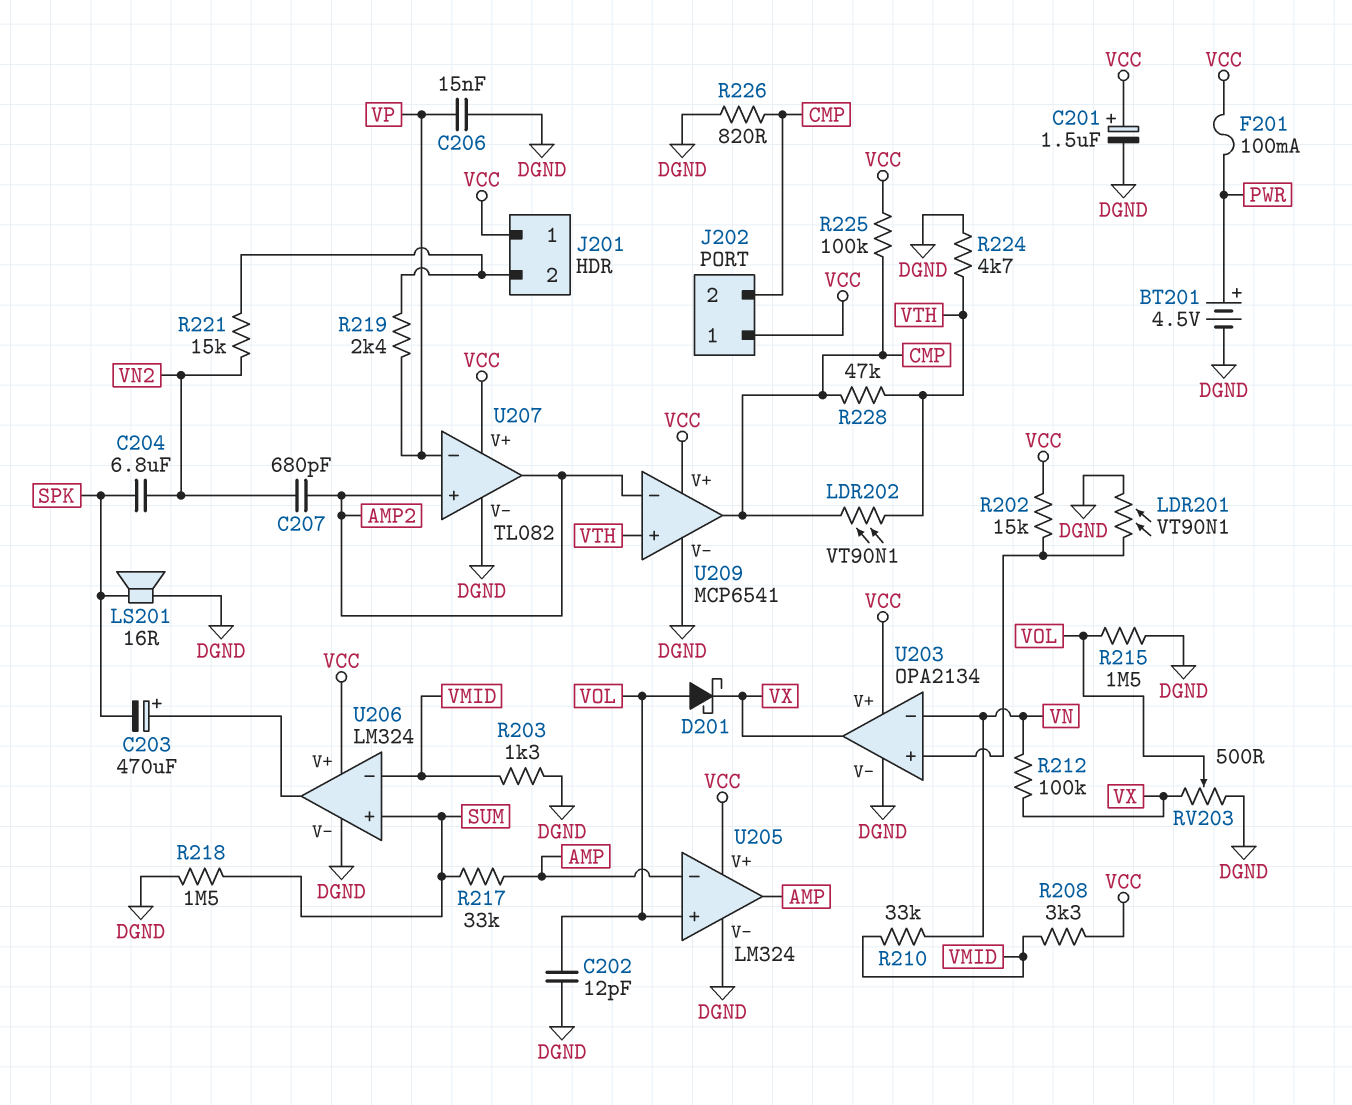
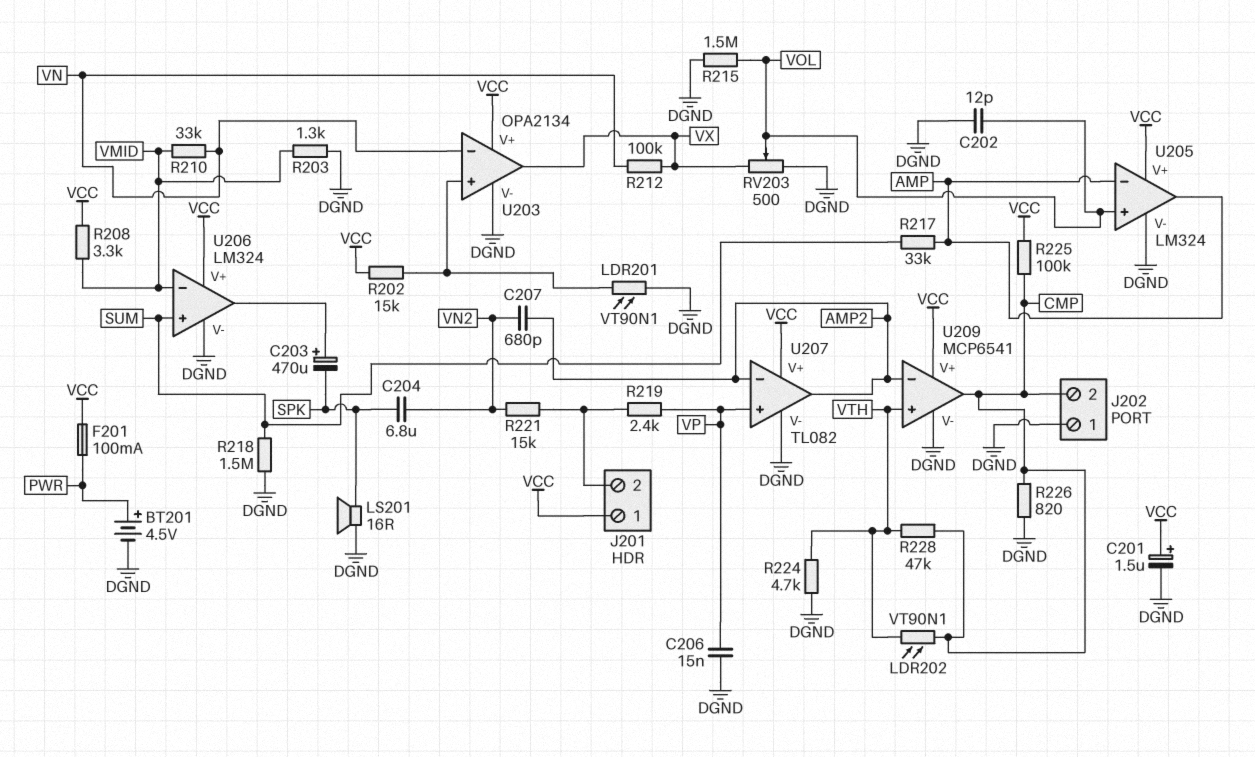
D201: schottky (A VOL, K VX) -> none
J202 pin 1: VCC -> DGND
U207 pin in+: AMP2 -> VP
U207 pin in-: VP -> AMP2

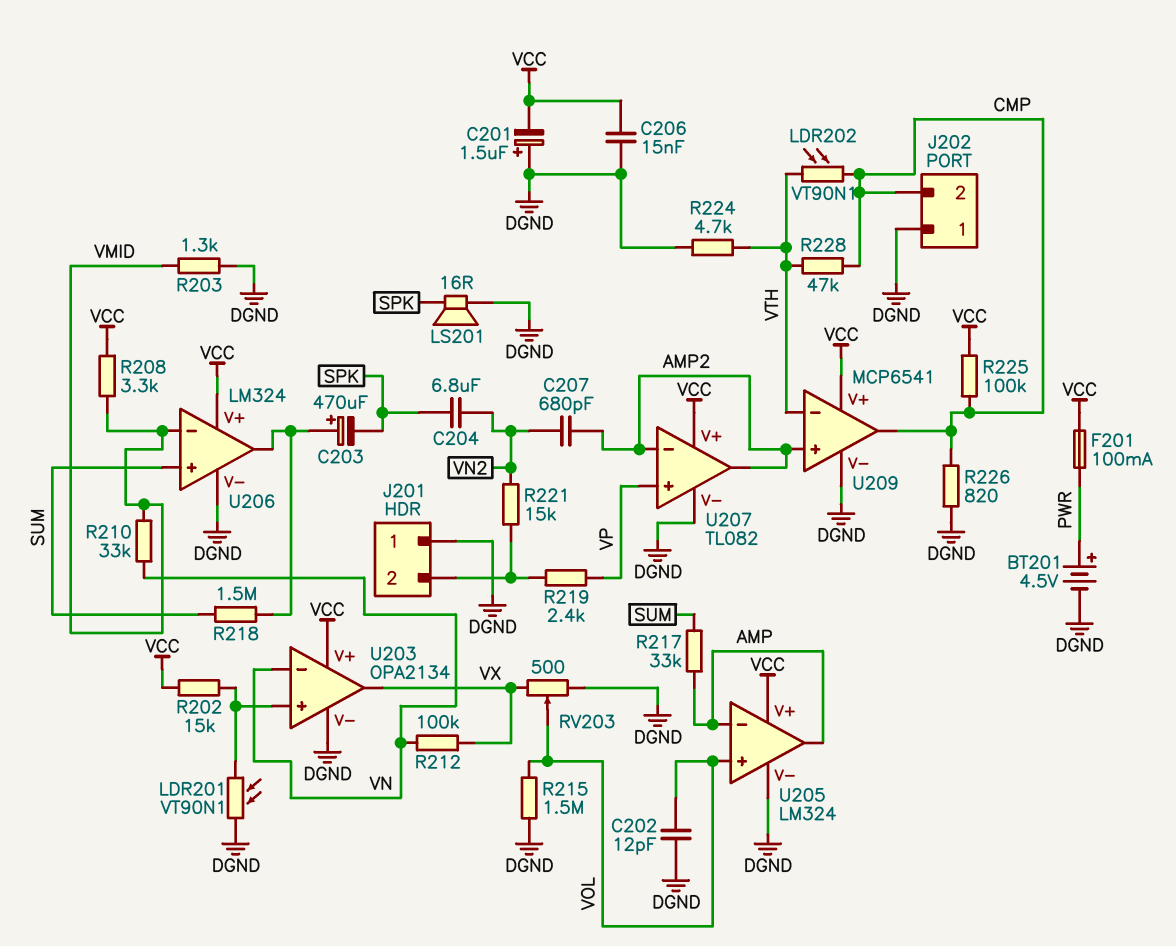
C201: 1.5uF (plus VCC, minus DGND) -> 1.5uF (plus DGND, minus VCC)
C206: 15nF (DGND, VP) -> 15nF (DGND, VCC)
J201 pin 1: VCC -> DGND
R218: 1.5M (DGND, SUM) -> 1.5M (SUM, U206/out)
U209 pin in+: VTH -> AMP2
U209 pin in-: AMP2 -> VTH

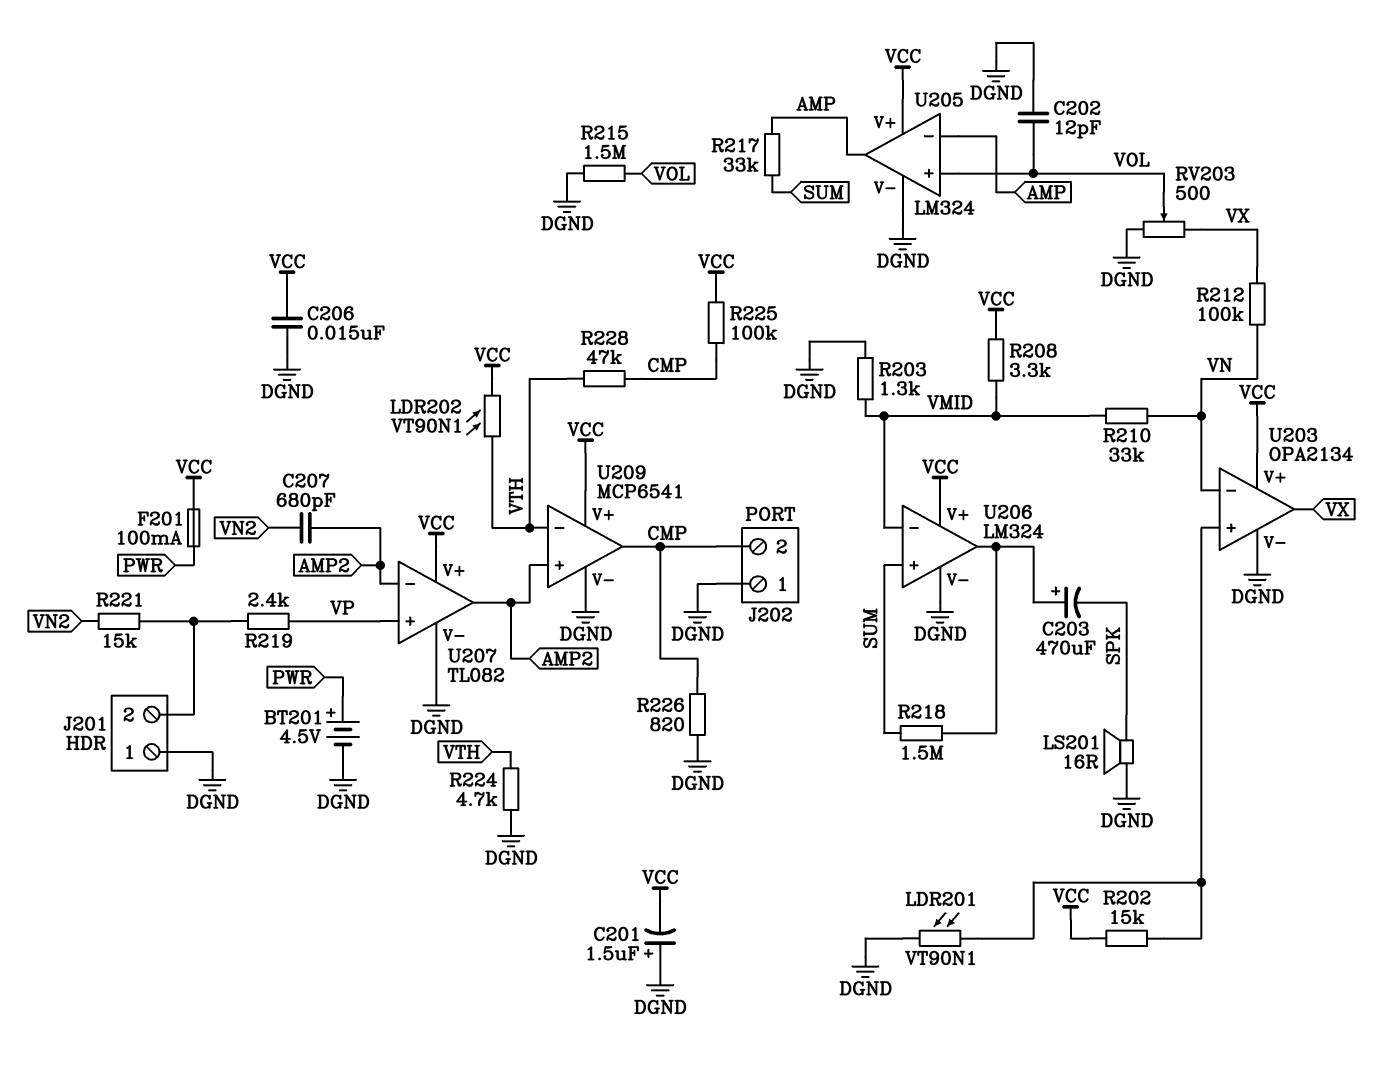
C204: 6.8uF (SPK, VN2) -> none
LDR202: VT90N1 (CMP, VTH) -> VT90N1 (VCC, VTH)

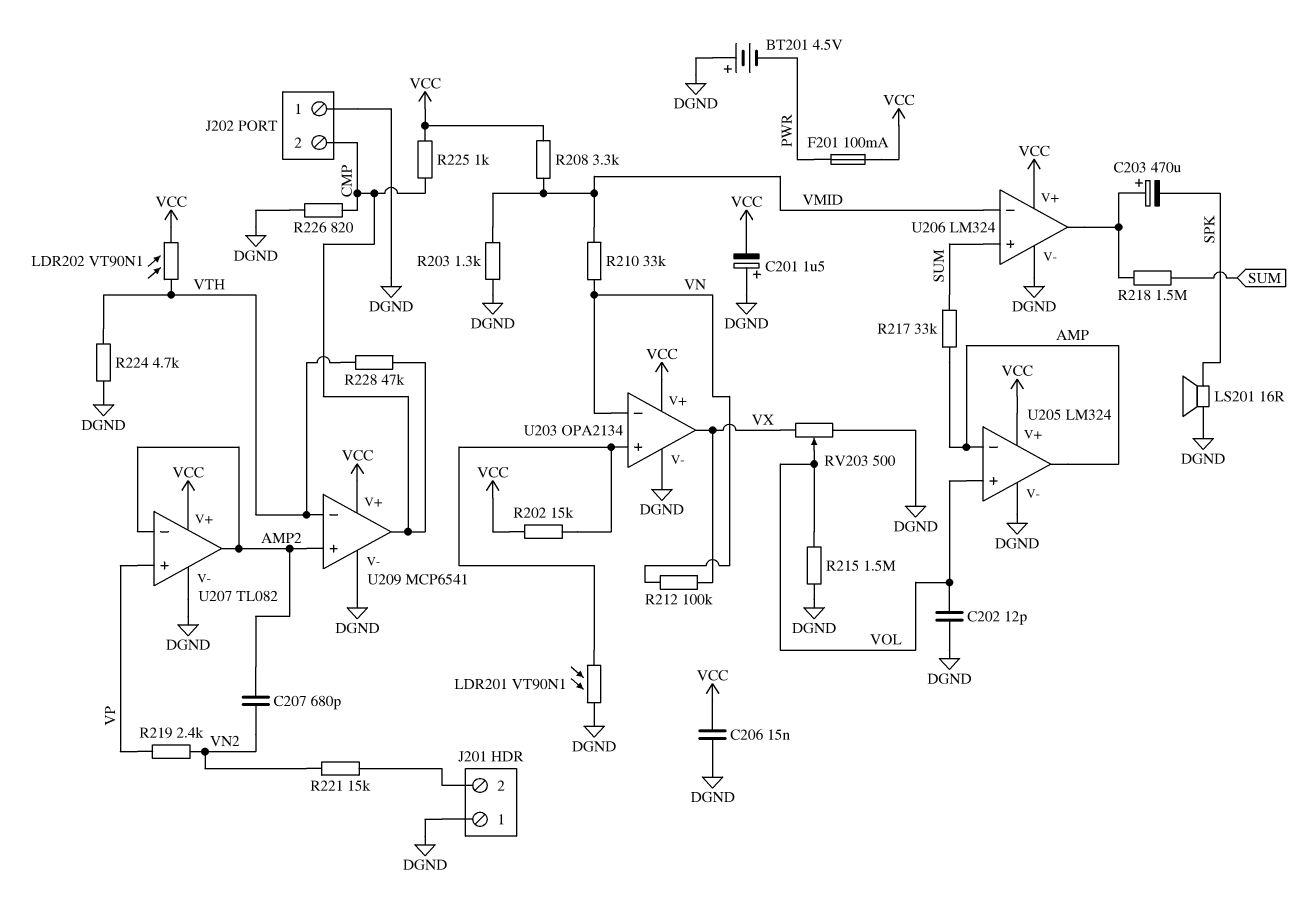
BT201: 4.5V (plus PWR, minus DGND) -> 4.5V (plus DGND, minus PWR)
R219: 2.4k (J201/2, VP) -> 2.4k (VN2, VP)
R225: 100k (CMP, VCC) -> 1k (CMP, VCC)

